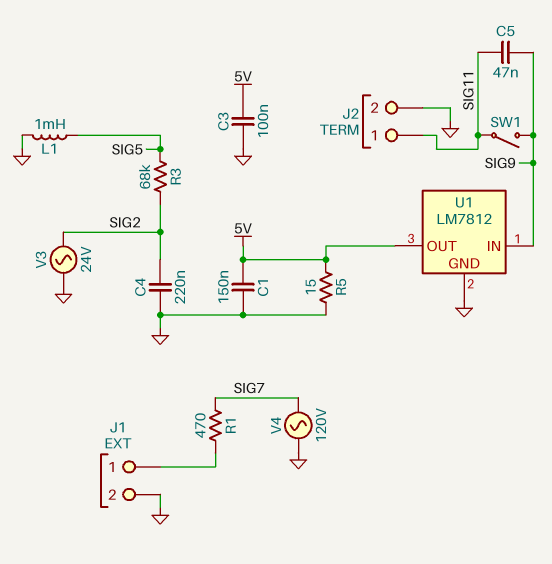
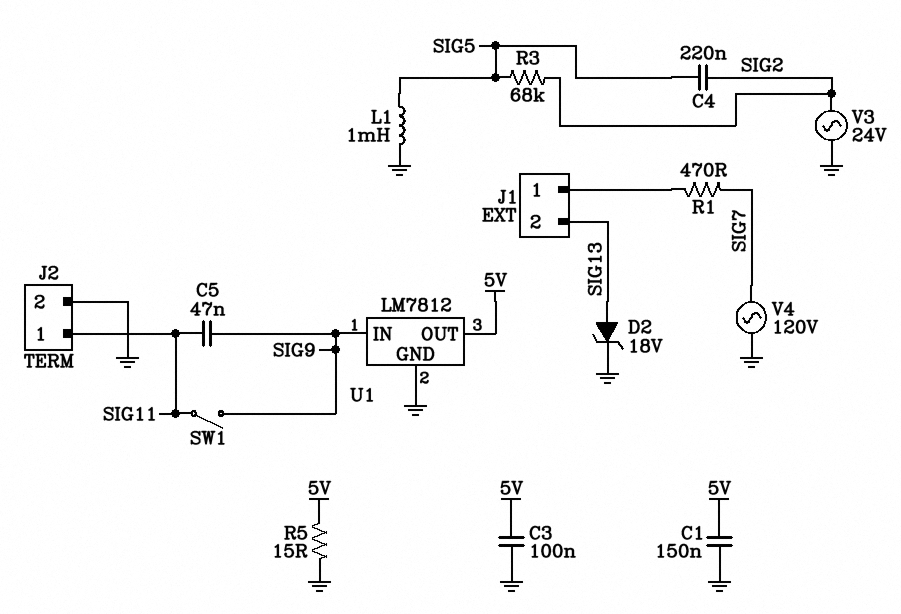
C4: 220nF (GND, SIG2) -> 220nF (SIG2, SIG5)
D2: none -> zener 18V (A SIG13, K GND)
J1 pin 2: GND -> SIG13

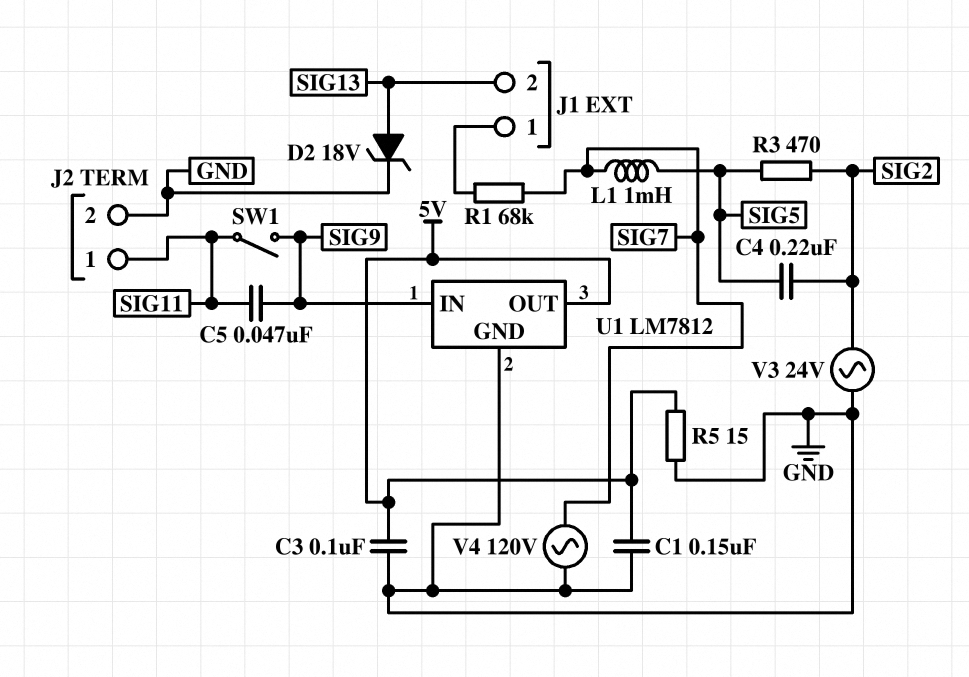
L1: 1mH (GND, SIG5) -> 1mH (SIG5, SIG7)
R1: 470 (J1/1, SIG7) -> 68k (J1/1, SIG7)
R3: 68k (SIG2, SIG5) -> 470 (SIG2, SIG5)

